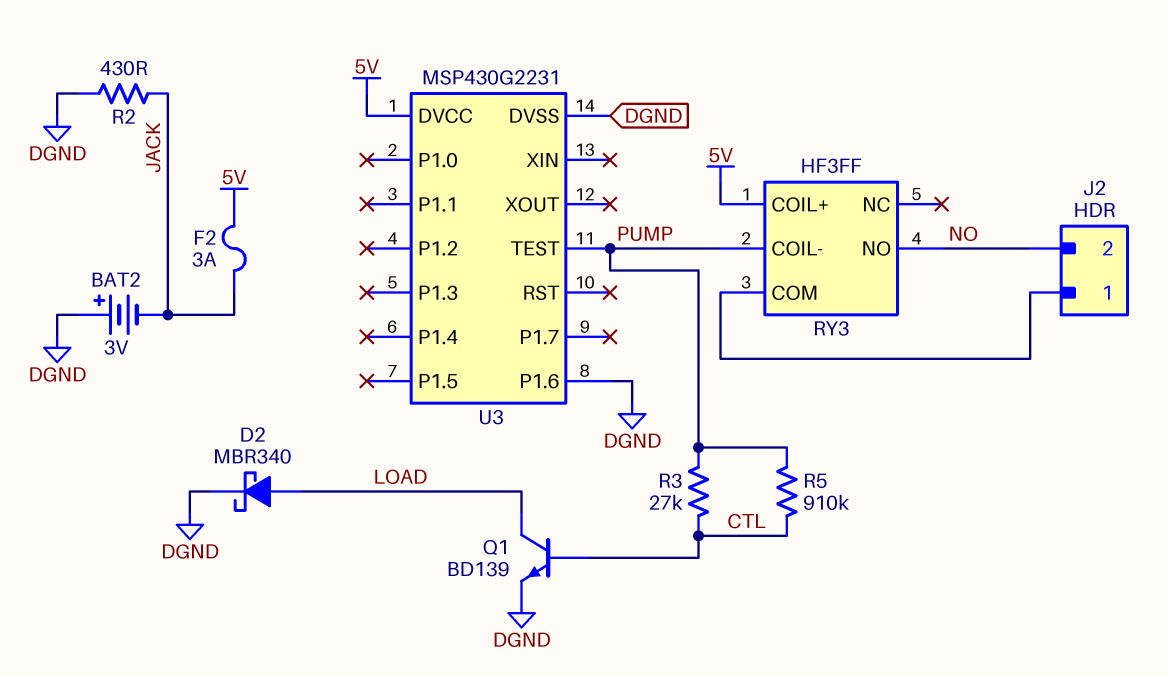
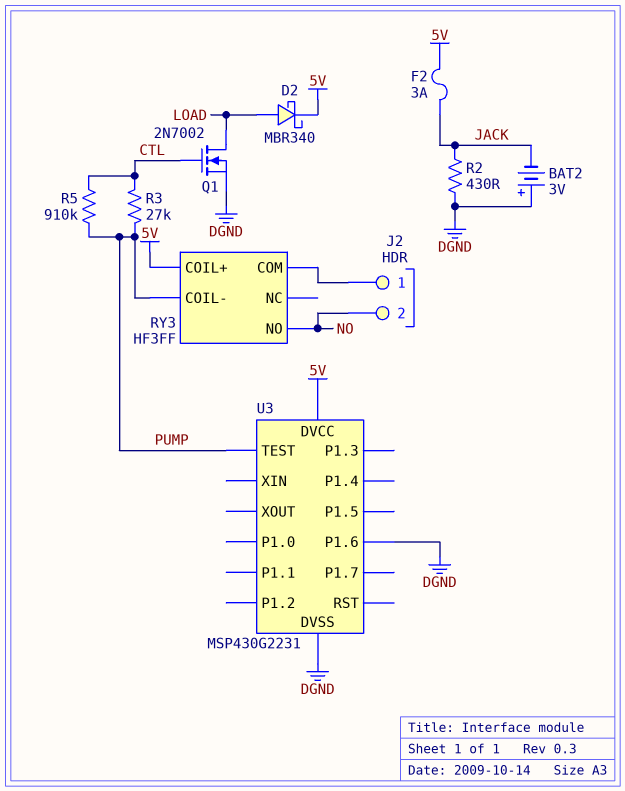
D2: schottky MBR340 (A LOAD, K DGND) -> schottky MBR340 (A LOAD, K 5V)
Q1: NPN BD139 (B CTL, C LOAD, E DGND) -> NMOS 2N7002 (G CTL, D LOAD, S DGND)

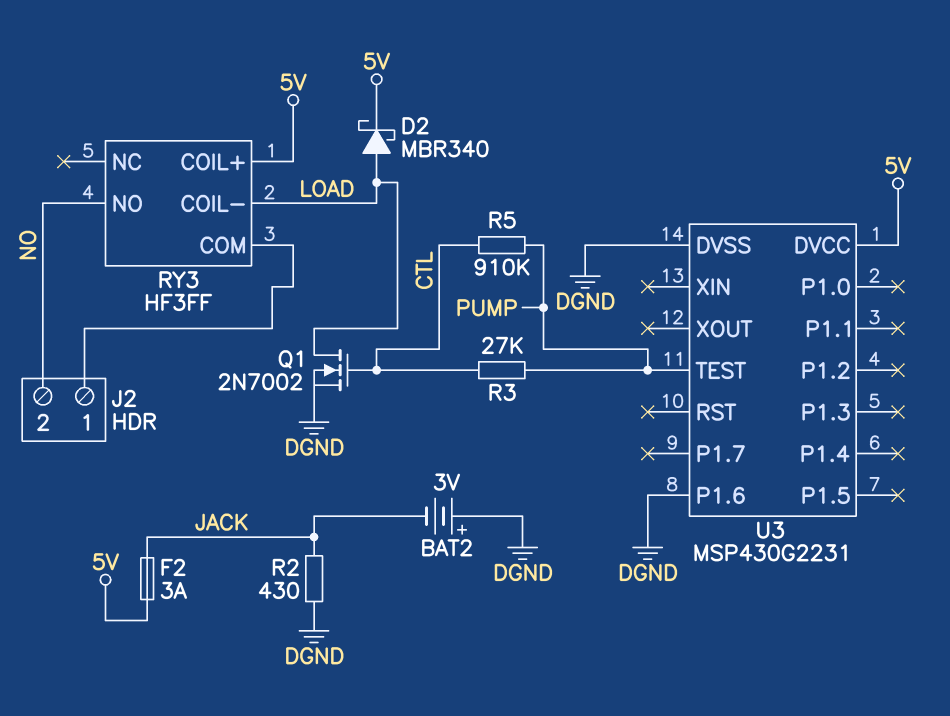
RY3 pin COIL-: PUMP -> LOAD

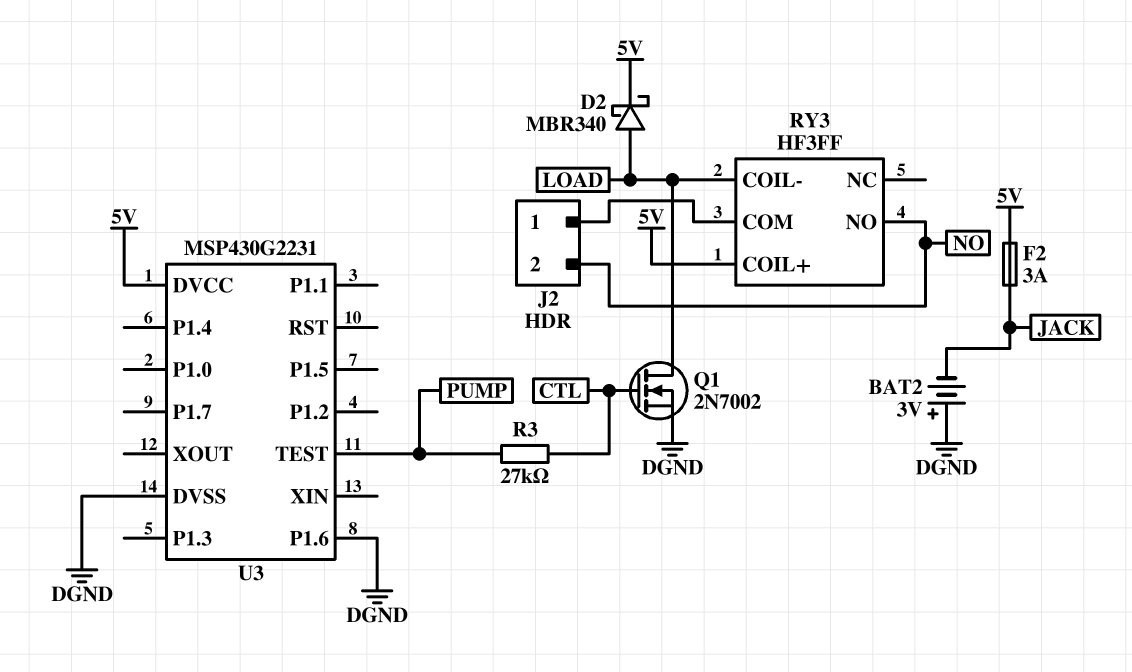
R2: 430 (DGND, JACK) -> none
R5: 910k (CTL, PUMP) -> none

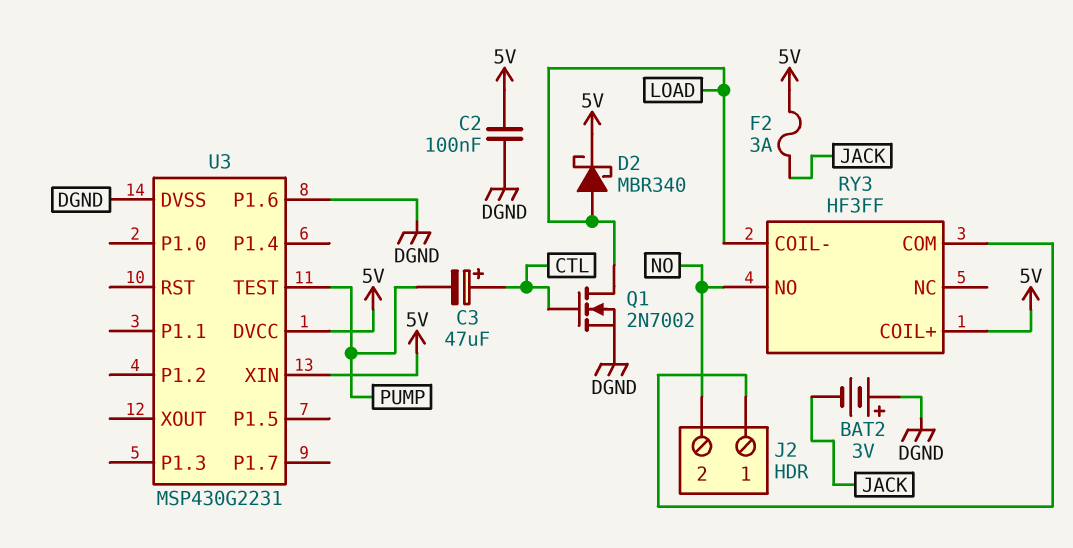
C2: none -> 100nF (5V, DGND)
C3: none -> 47uF (plus CTL, minus PUMP)
R3: 27k (CTL, PUMP) -> none
U3 pin XIN: none -> 5V

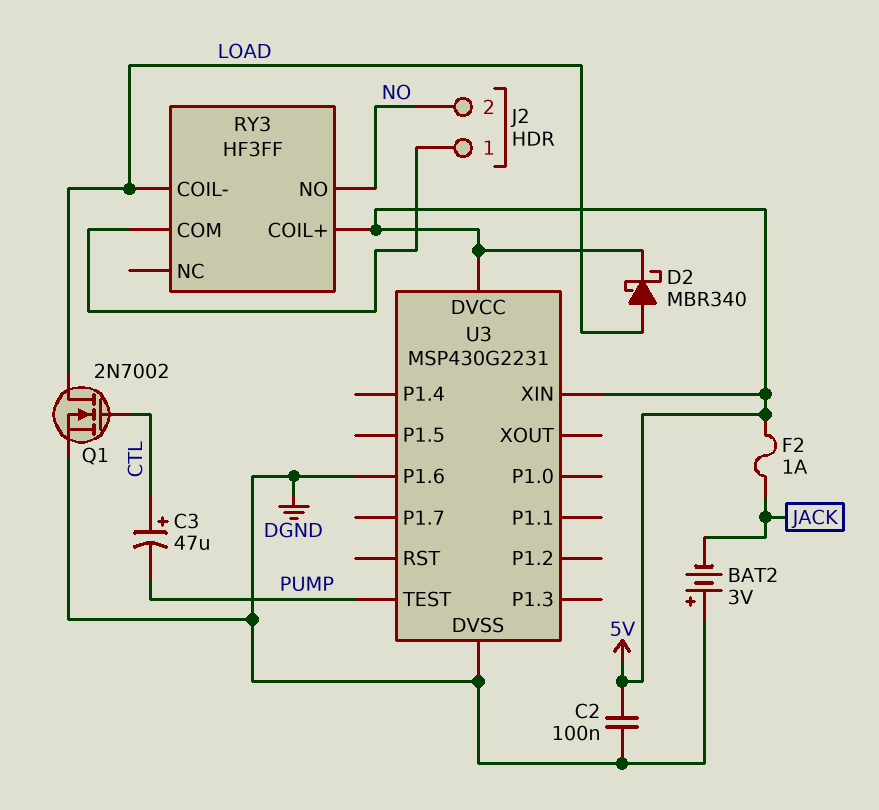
F2: 3A (5V, JACK) -> 1A (5V, JACK)

